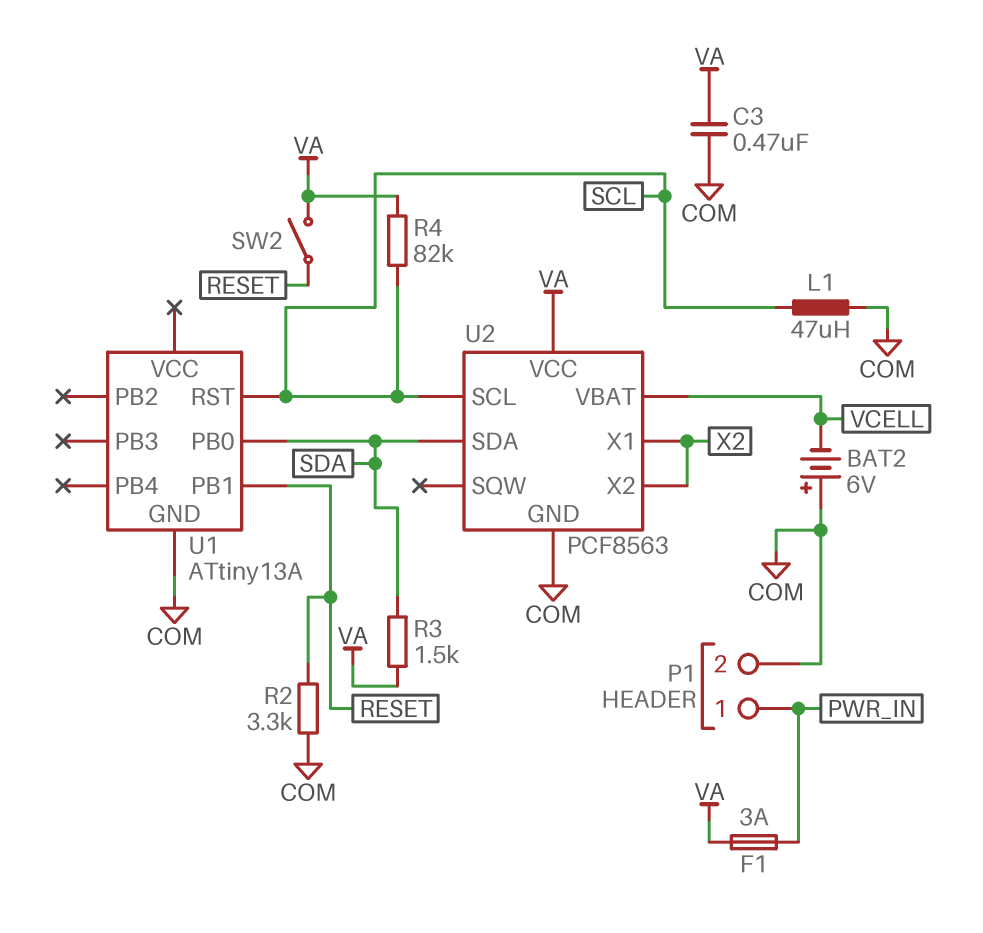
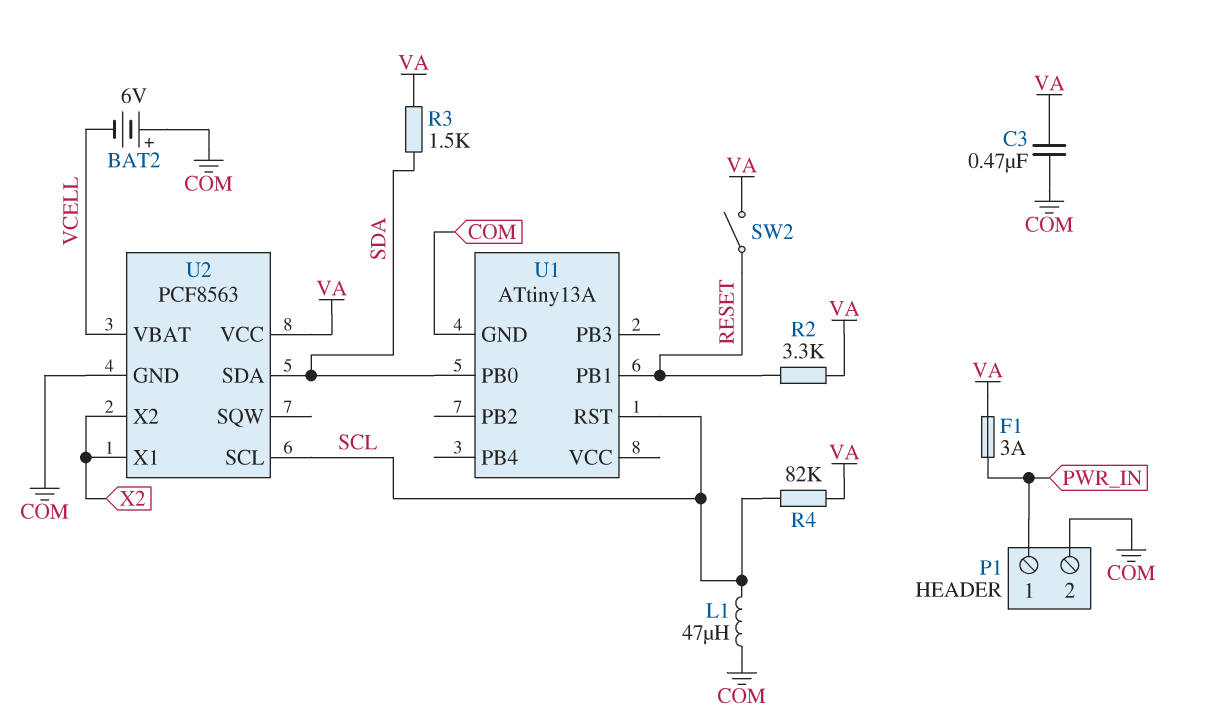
R2: 3.3k (COM, RESET) -> 3.3k (RESET, VA)

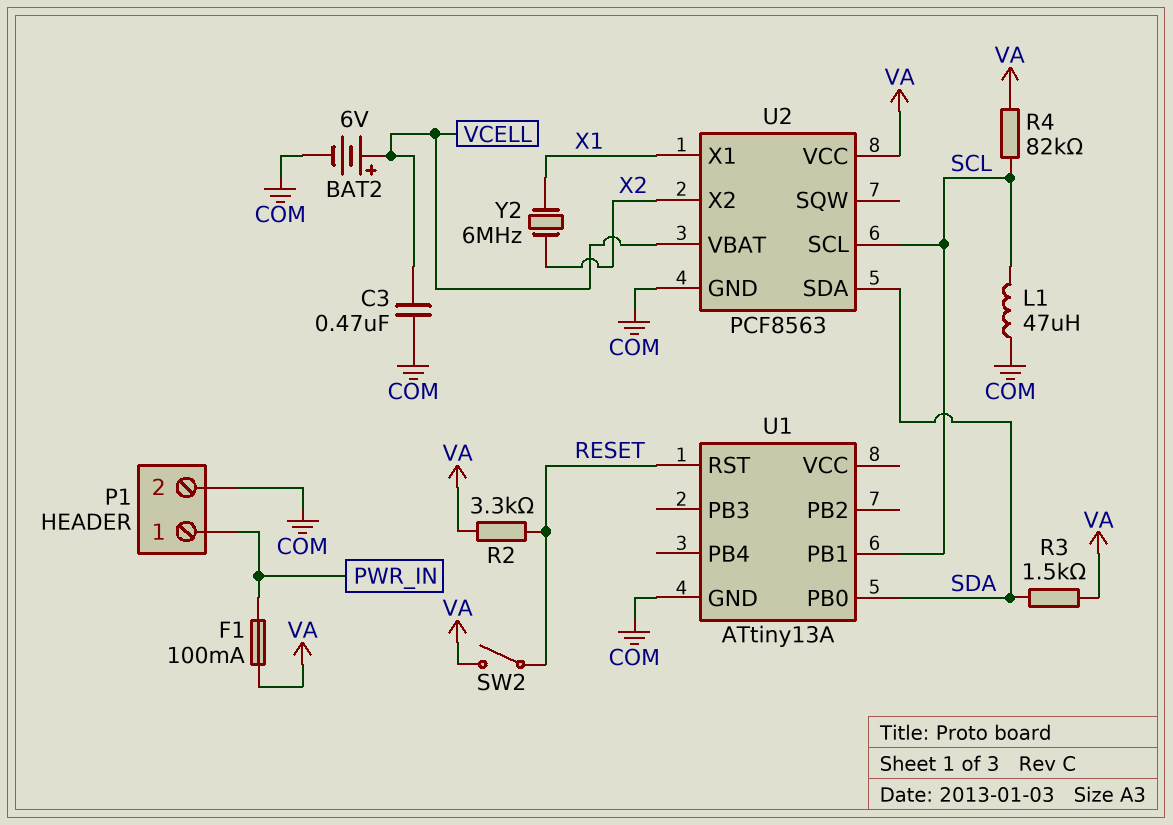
BAT2: 6V (plus COM, minus VCELL) -> 6V (plus VCELL, minus COM)
C3: 470nF (COM, VA) -> 470nF (COM, VCELL)
F1: 3A (PWR_IN, VA) -> 100mA (PWR_IN, VA)
U1 pin PB1: RESET -> SCL
U1 pin RST: SCL -> RESET
U2 pin X1: X2 -> X1
Y2: none -> 6MHz (X1, X2)

